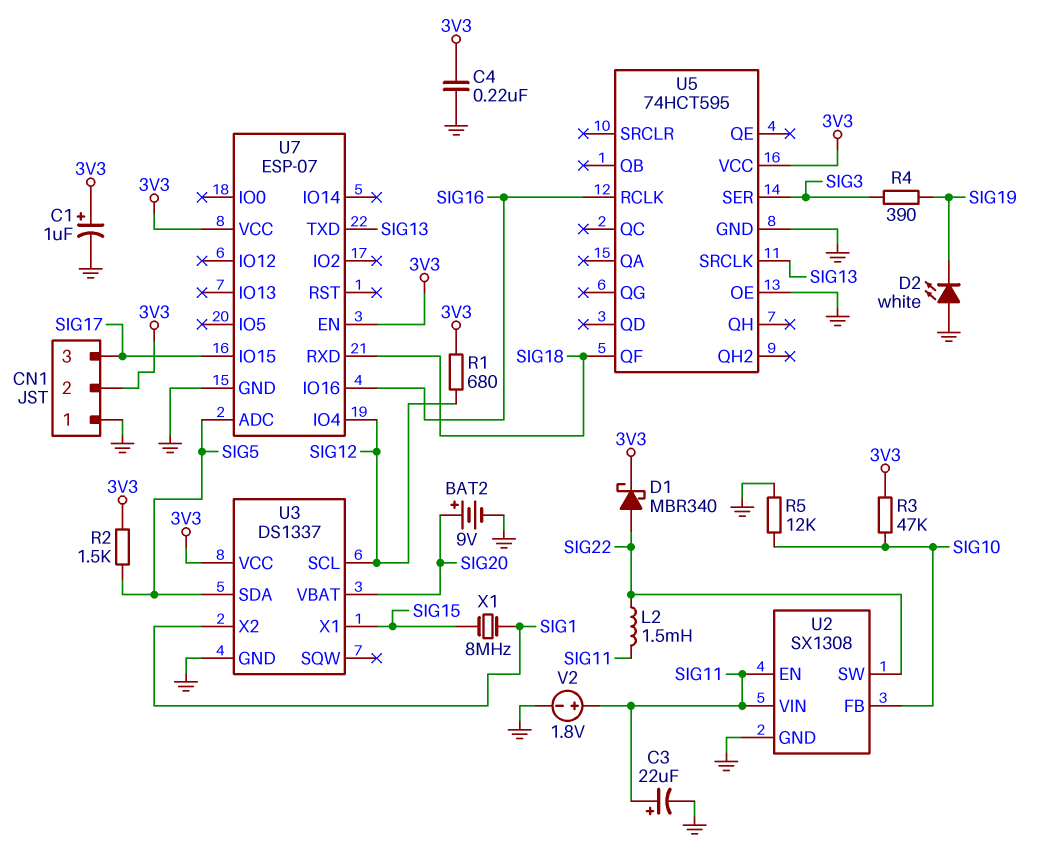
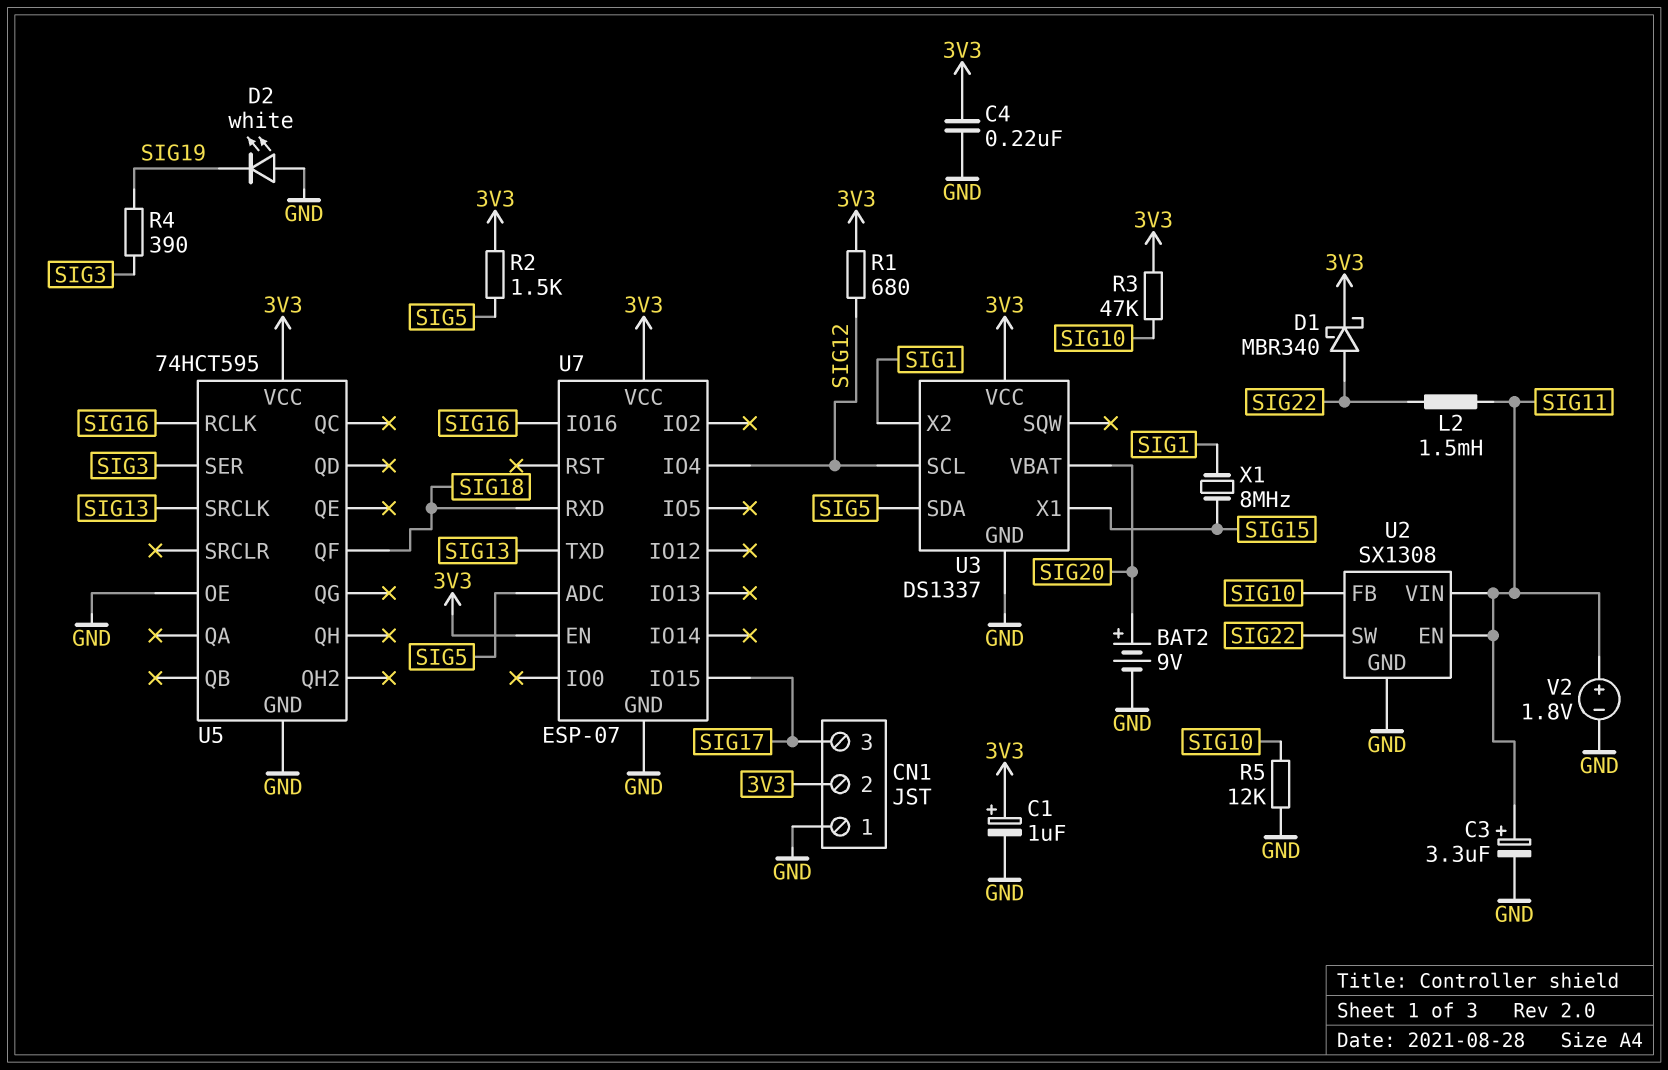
C3: 22uF (plus SIG11, minus GND) -> 3.3uF (plus SIG11, minus GND)

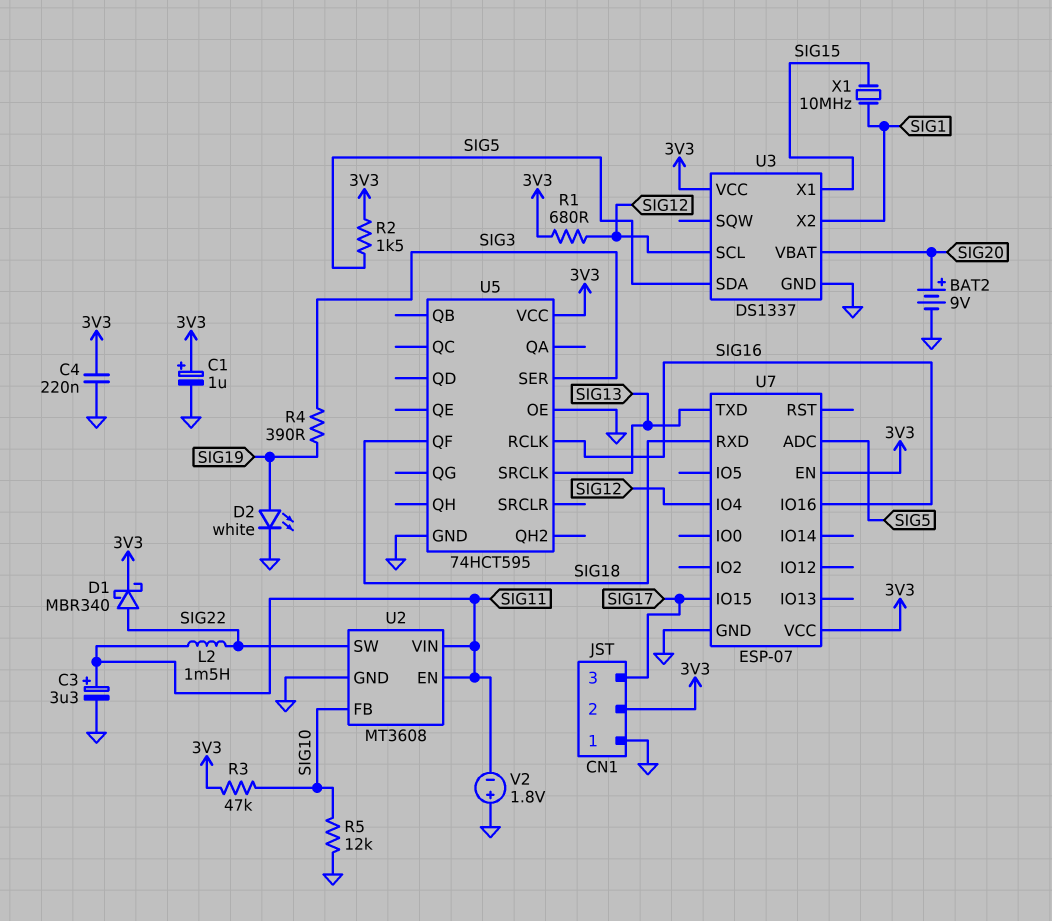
D2: LED white (A GND, K SIG19) -> LED white (A SIG19, K GND)
U2: SX1308 -> MT3608
V2: 1.8V (plus SIG11, minus GND) -> 1.8V (plus GND, minus SIG11)
X1: 8MHz (SIG1, SIG15) -> 10MHz (SIG1, SIG15)

